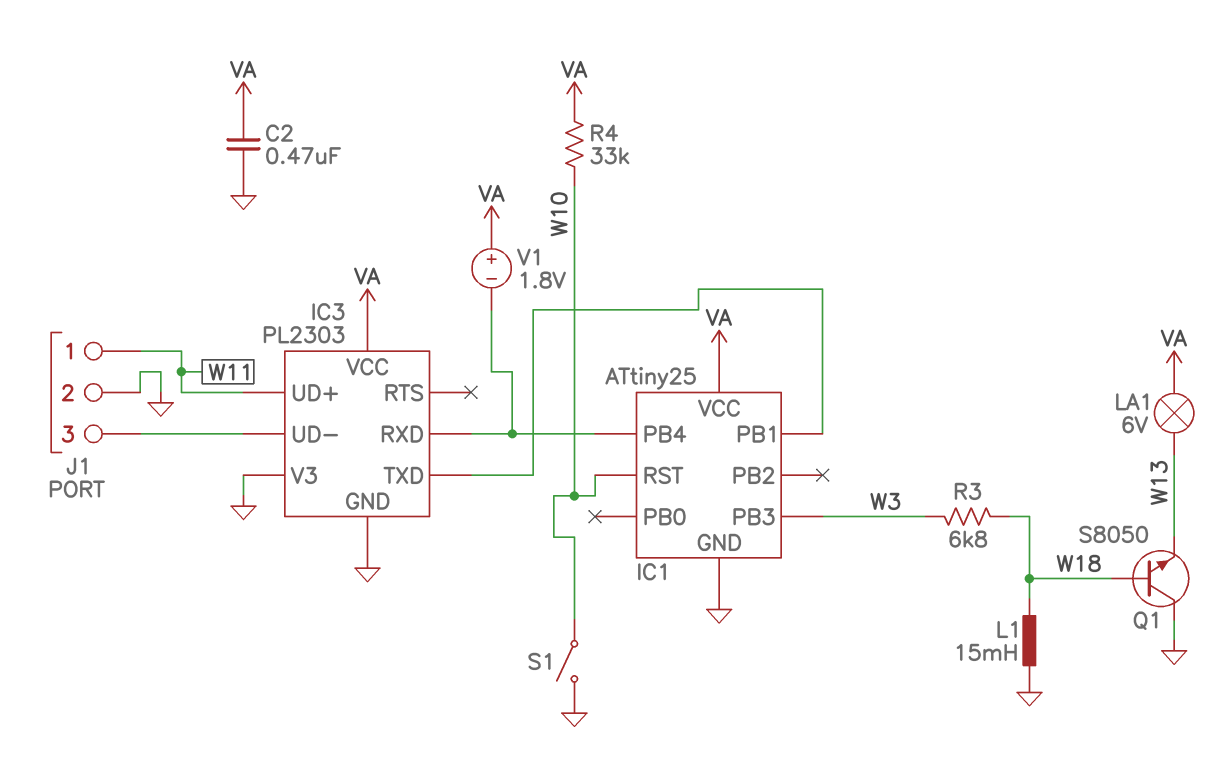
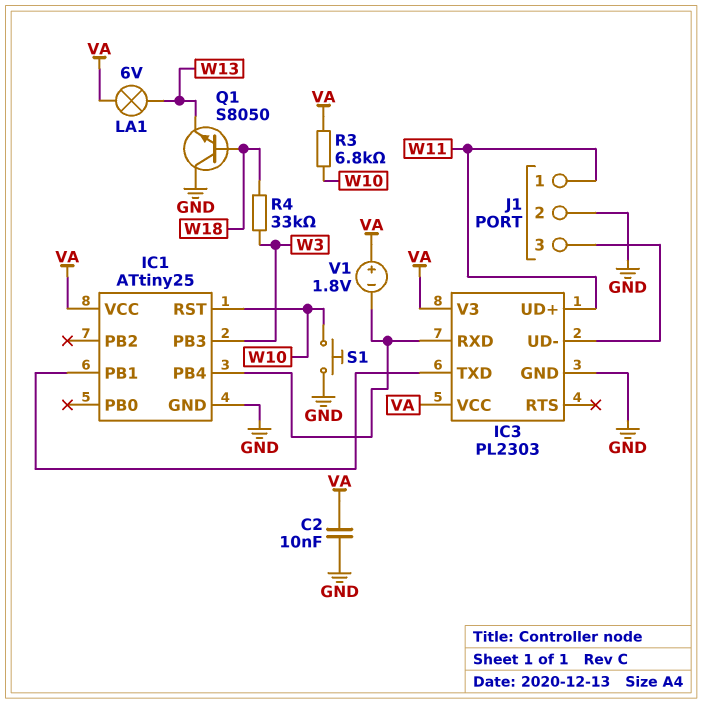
C2: 470nF (GND, VA) -> 10nF (GND, VA)
IC3 pin V3: GND -> VA
L1: 15mH (GND, W18) -> none
R3: 6.8k (W3, W18) -> 6.8k (VA, W10)
R4: 33k (VA, W10) -> 33k (W3, W18)
S1: switch (GND, W10) -> button (GND, W10)

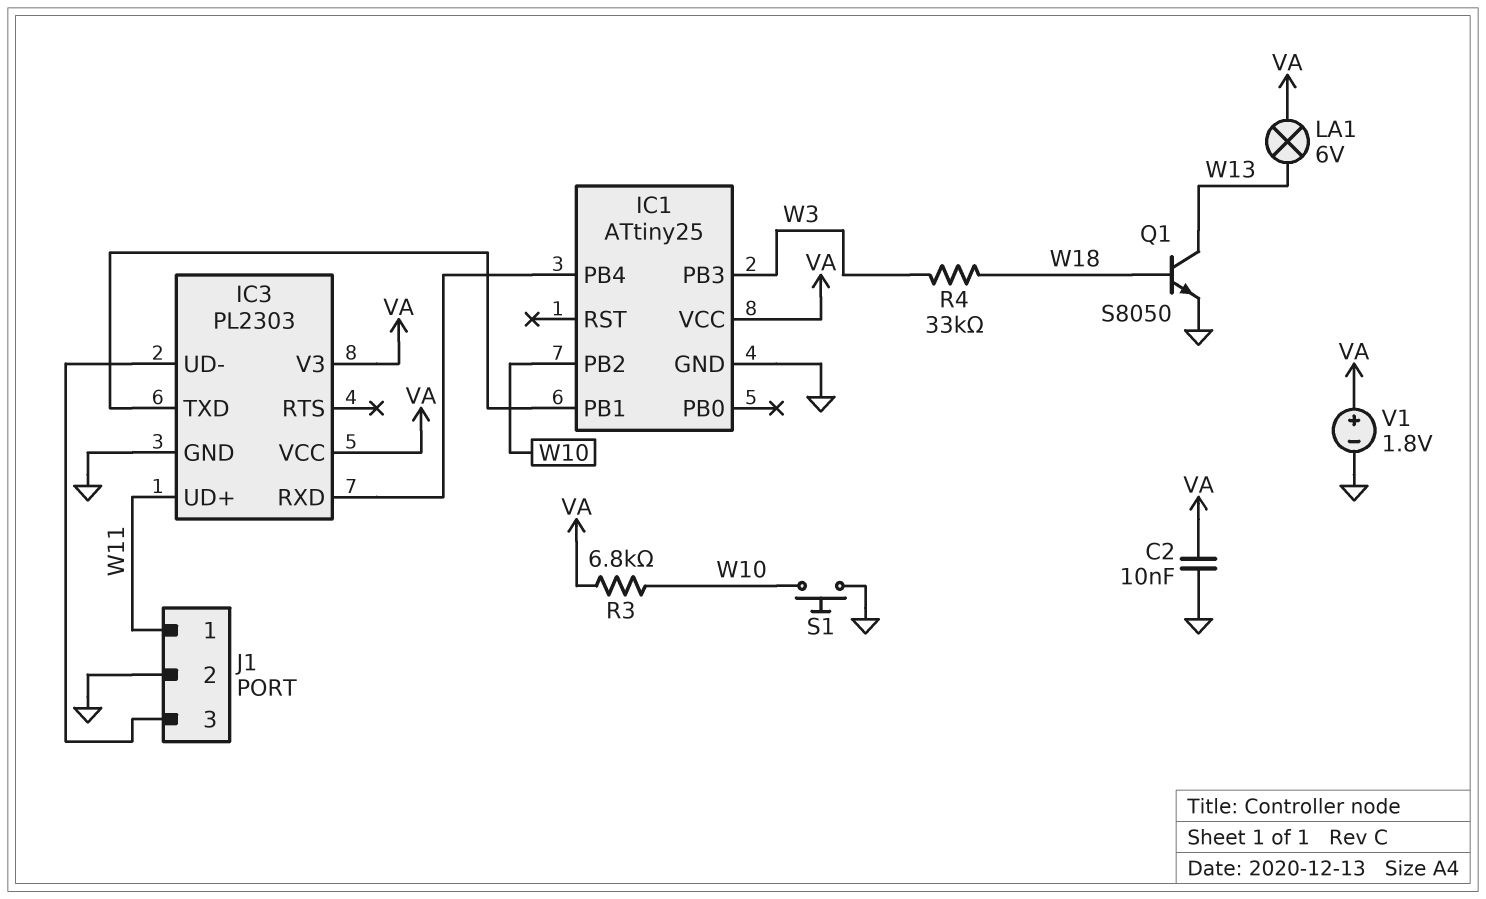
IC1 pin PB2: none -> W10
IC1 pin RST: W10 -> none
Q1: NPN S8050 (B W18, C GND, E W13) -> NPN S8050 (B W18, C W13, E GND)
V1: 1.8V (plus VA, minus IC1/PB4) -> 1.8V (plus VA, minus GND)

